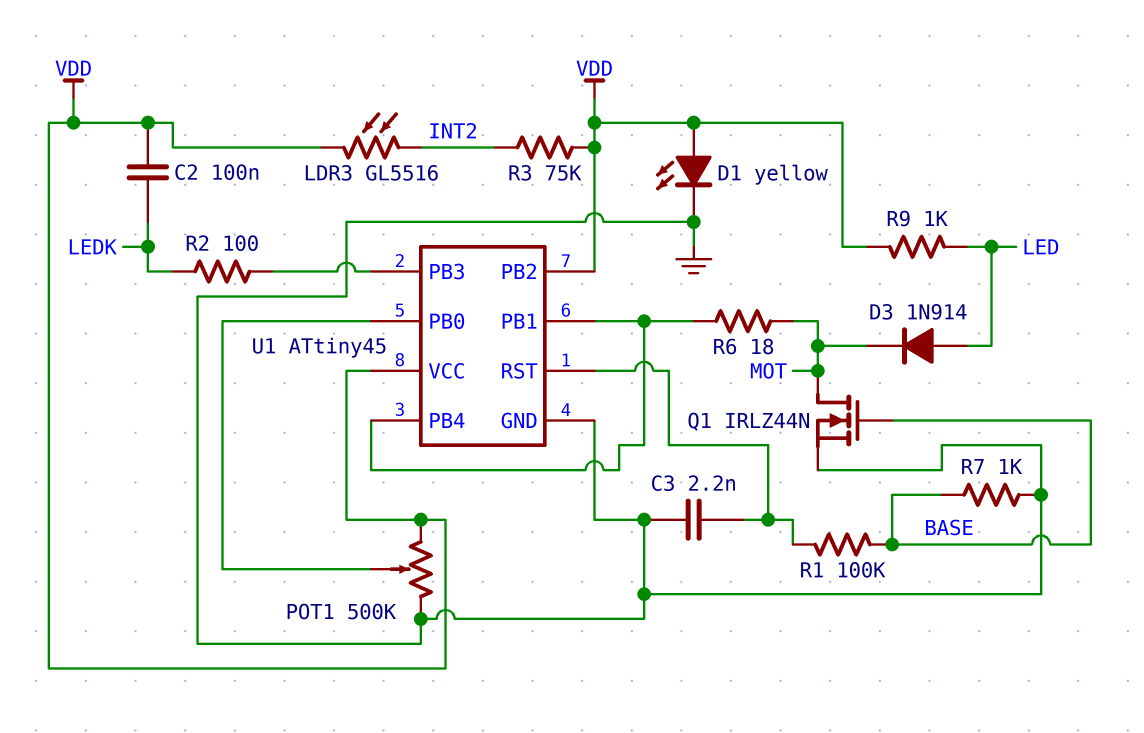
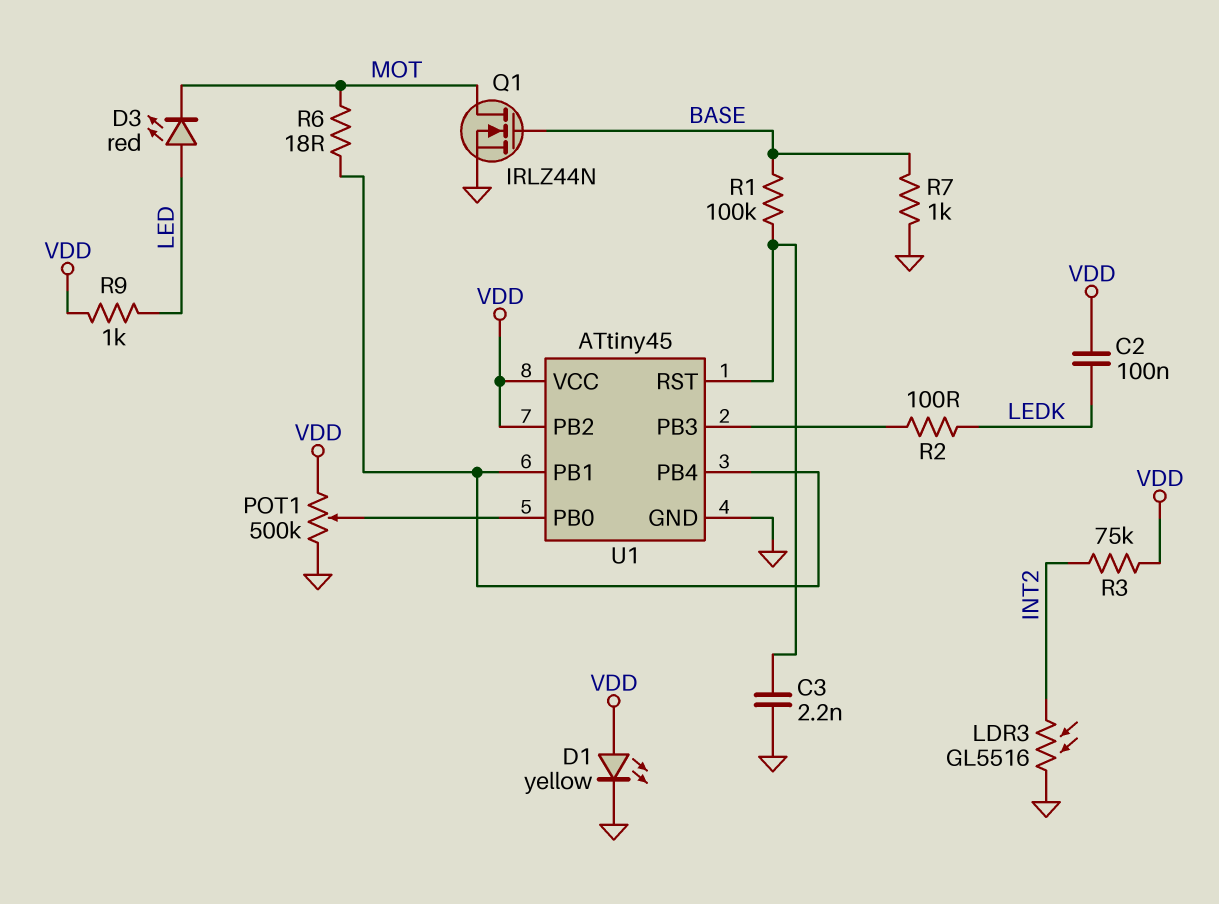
D3: diode 1N914 (A LED, K MOT) -> LED red (A LED, K MOT)
LDR3: GL5516 (INT2, VDD) -> GL5516 (GND, INT2)

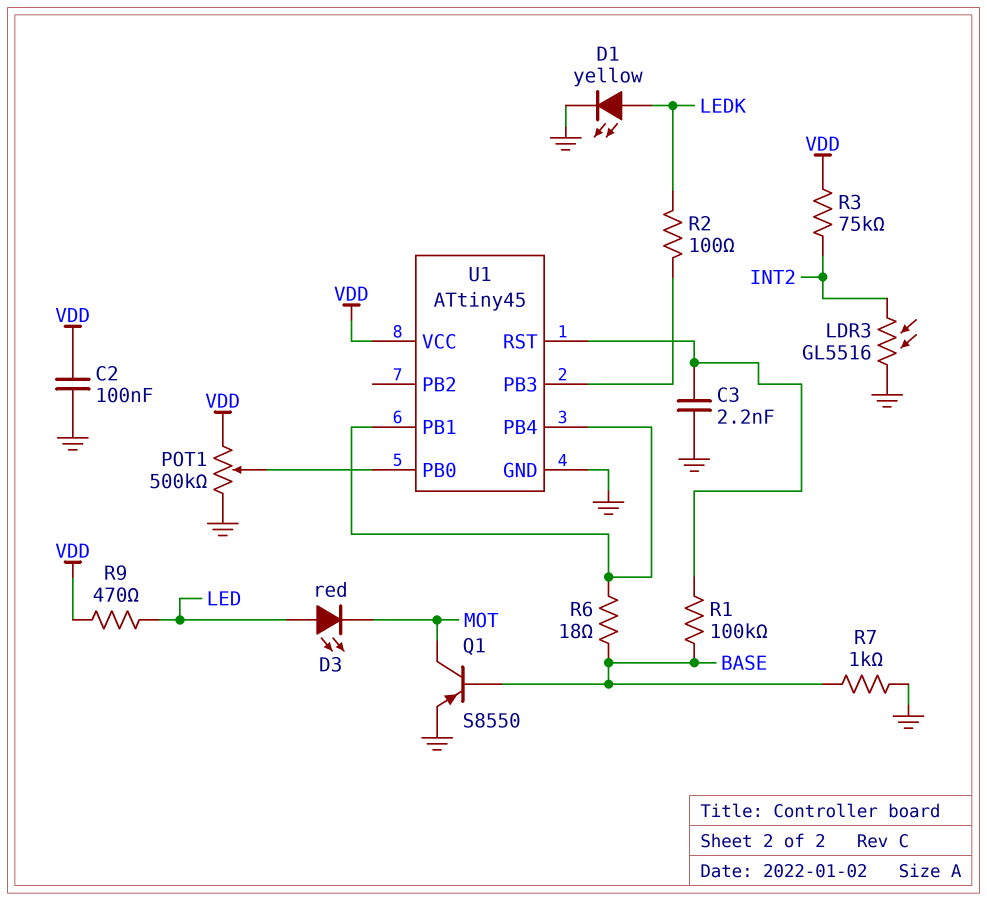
C2: 100nF (LEDK, VDD) -> 100nF (GND, VDD)
D1: LED yellow (A VDD, K GND) -> LED yellow (A LEDK, K GND)
Q1: NMOS IRLZ44N (G BASE, D MOT, S GND) -> PNP S8550 (B BASE, C MOT, E GND)
R6: 18 (MOT, U1/PB1) -> 18 (BASE, U1/PB1)
R9: 1k (LED, VDD) -> 470 (LED, VDD)
U1 pin PB2: VDD -> none

